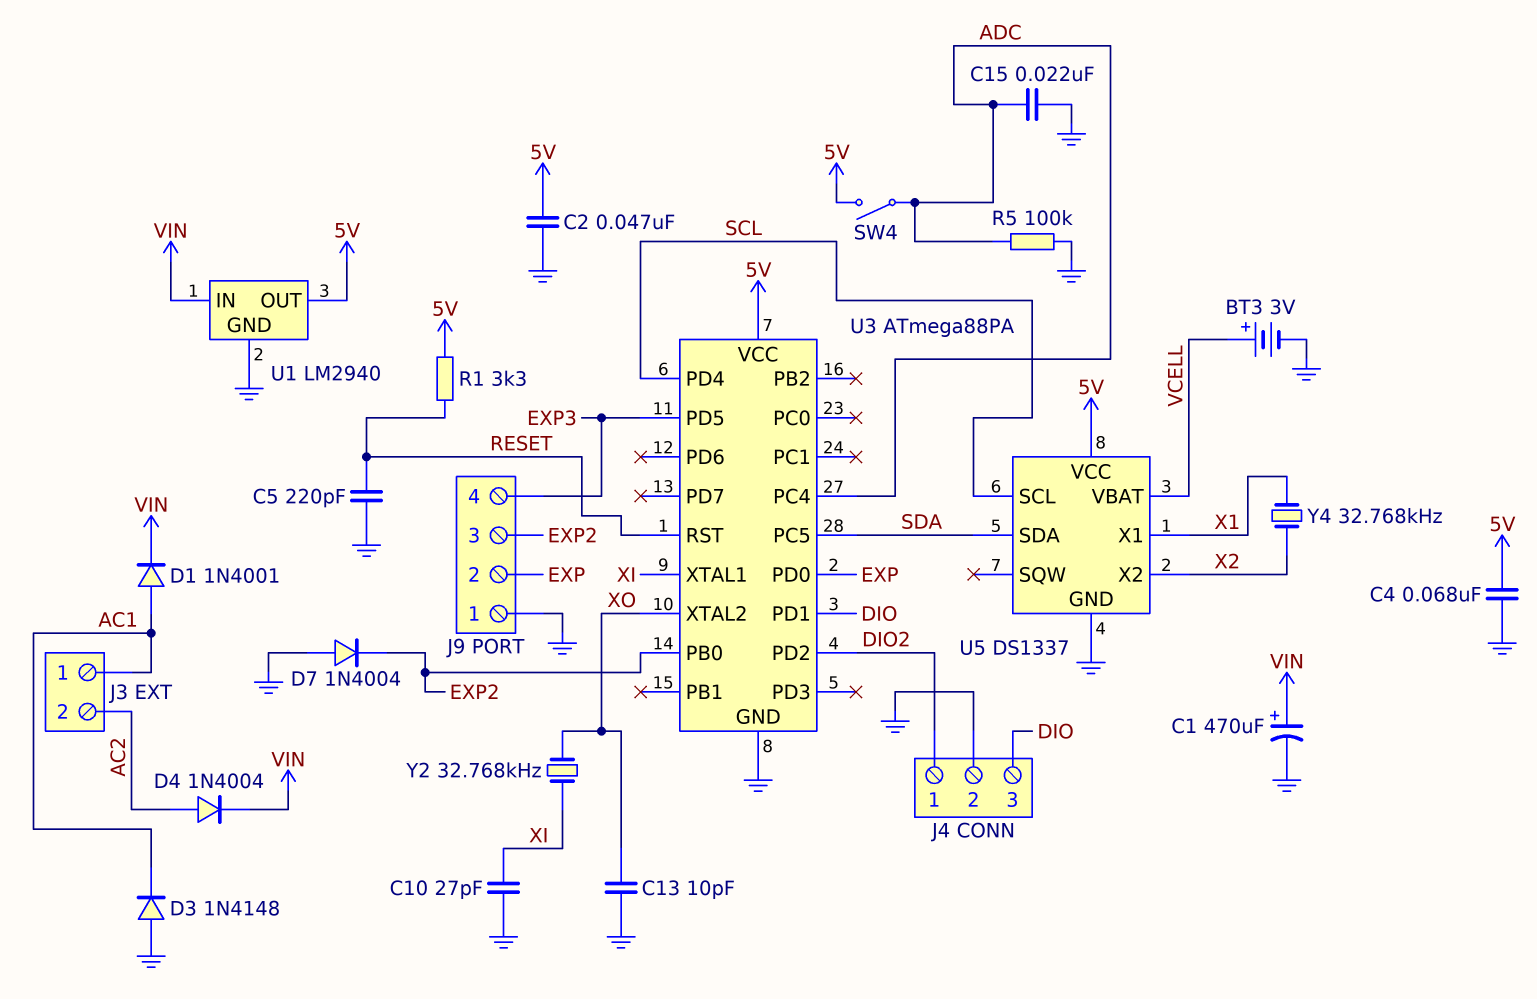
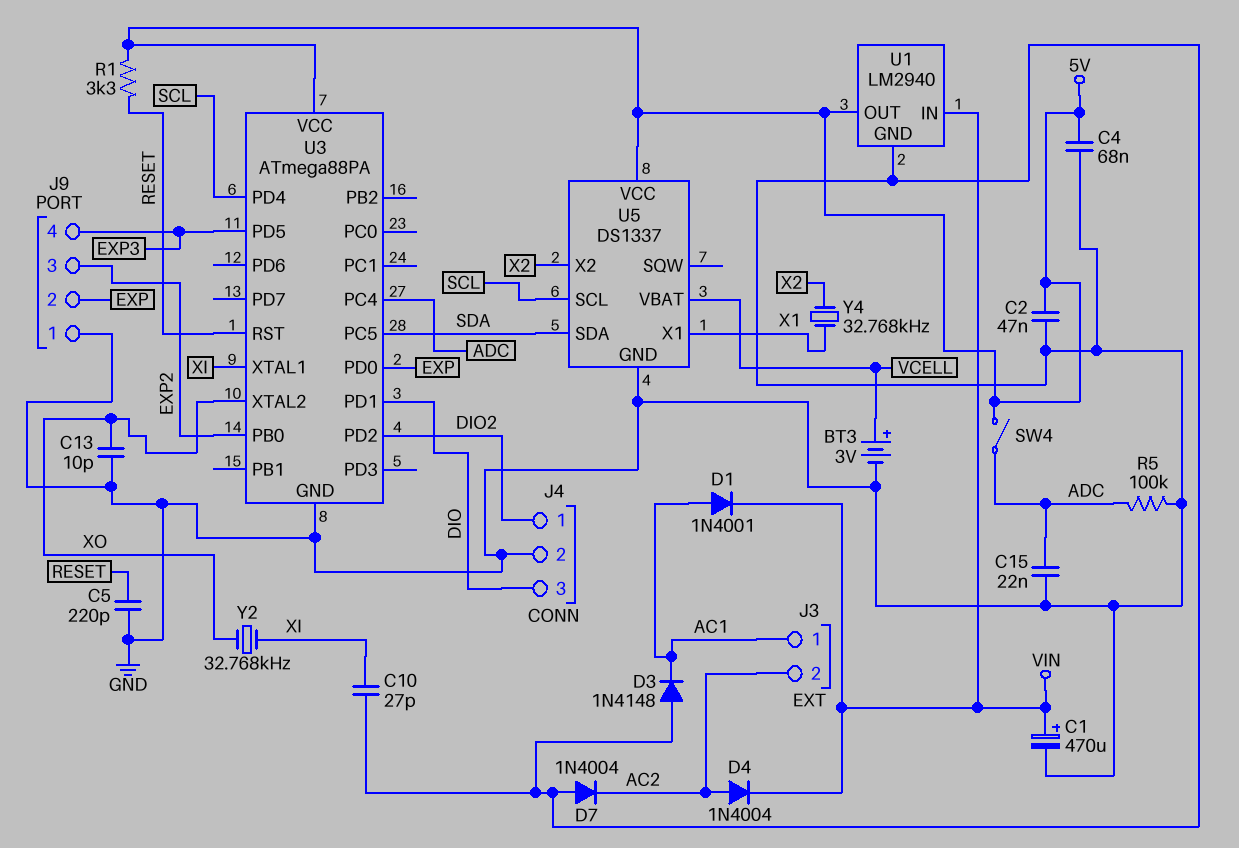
D7: diode 1N4004 (A GND, K EXP2) -> diode 1N4004 (A GND, K AC2)

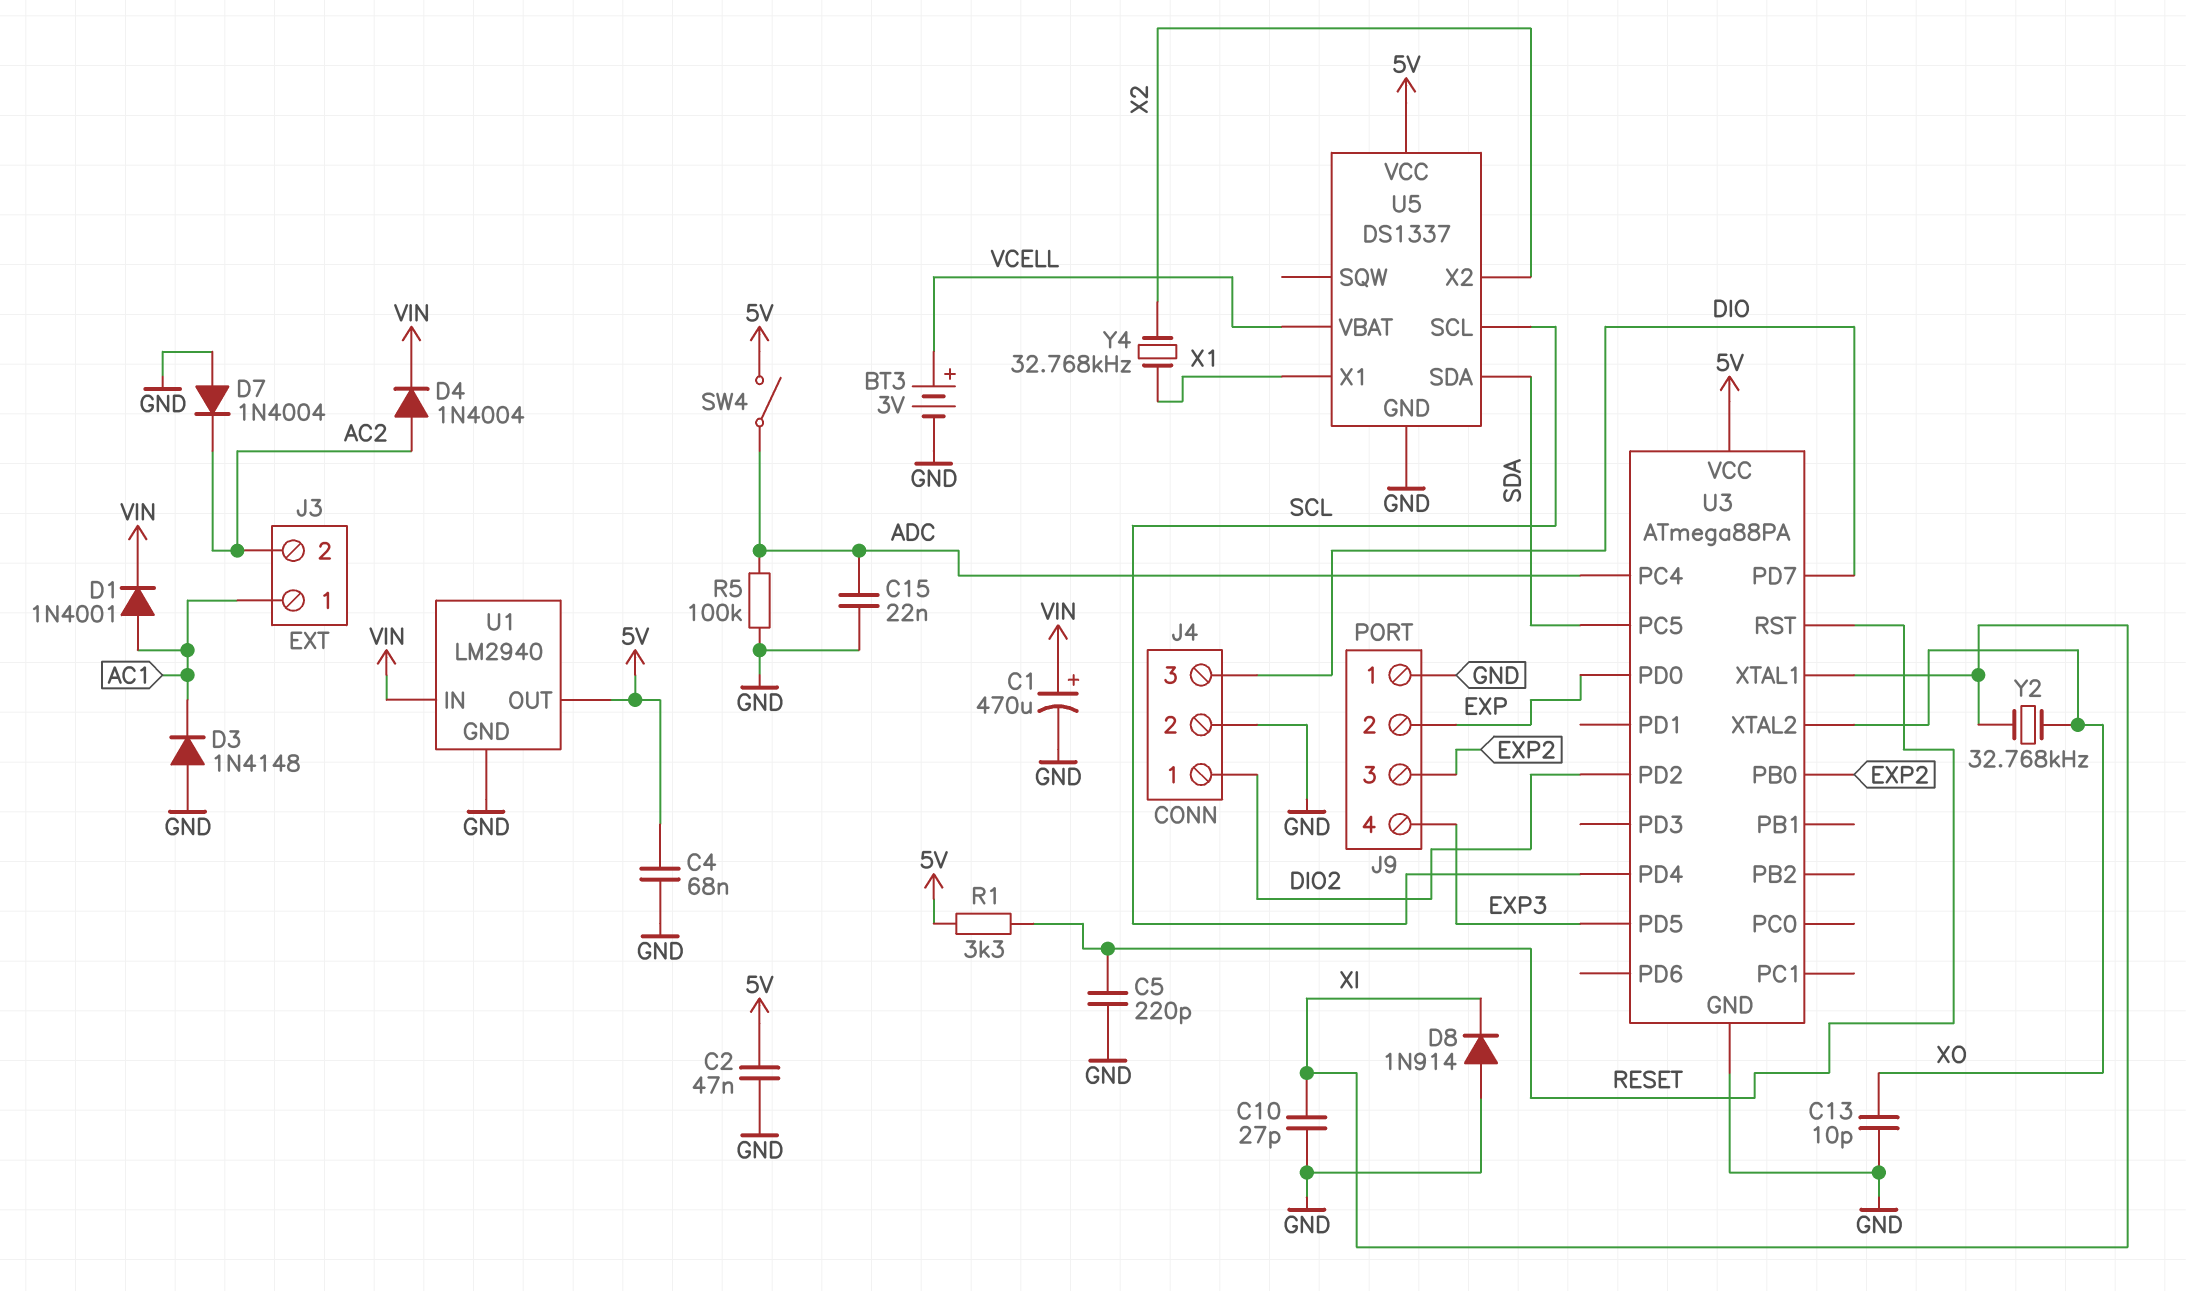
D8: none -> diode 1N914 (A GND, K XI)
U3 pin PD1: DIO -> none
U3 pin PD7: none -> DIO

